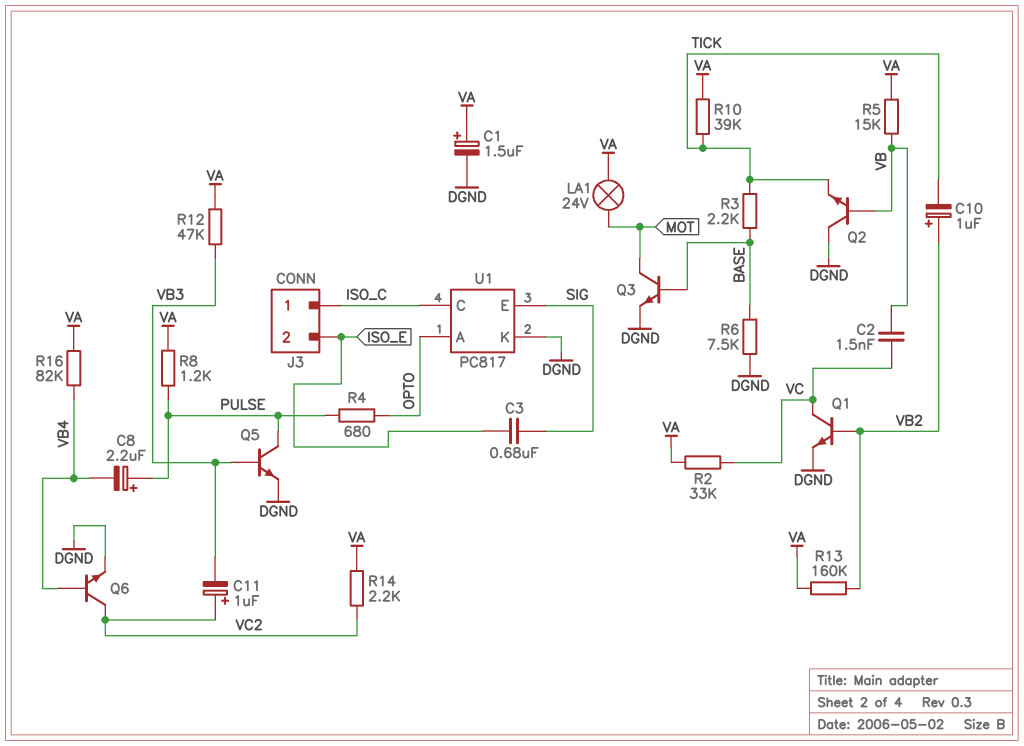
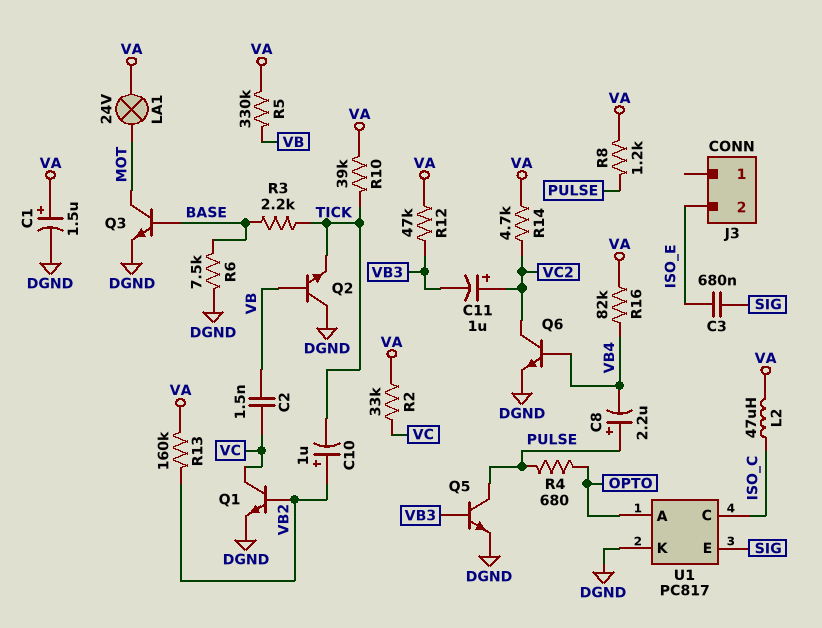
J3 pin 1: ISO_C -> none
L2: none -> 47uH (ISO_C, VA)
R5: 15k (VA, VB) -> 330k (VA, VB)
R14: 2.2k (VA, VC2) -> 4.7k (VA, VC2)

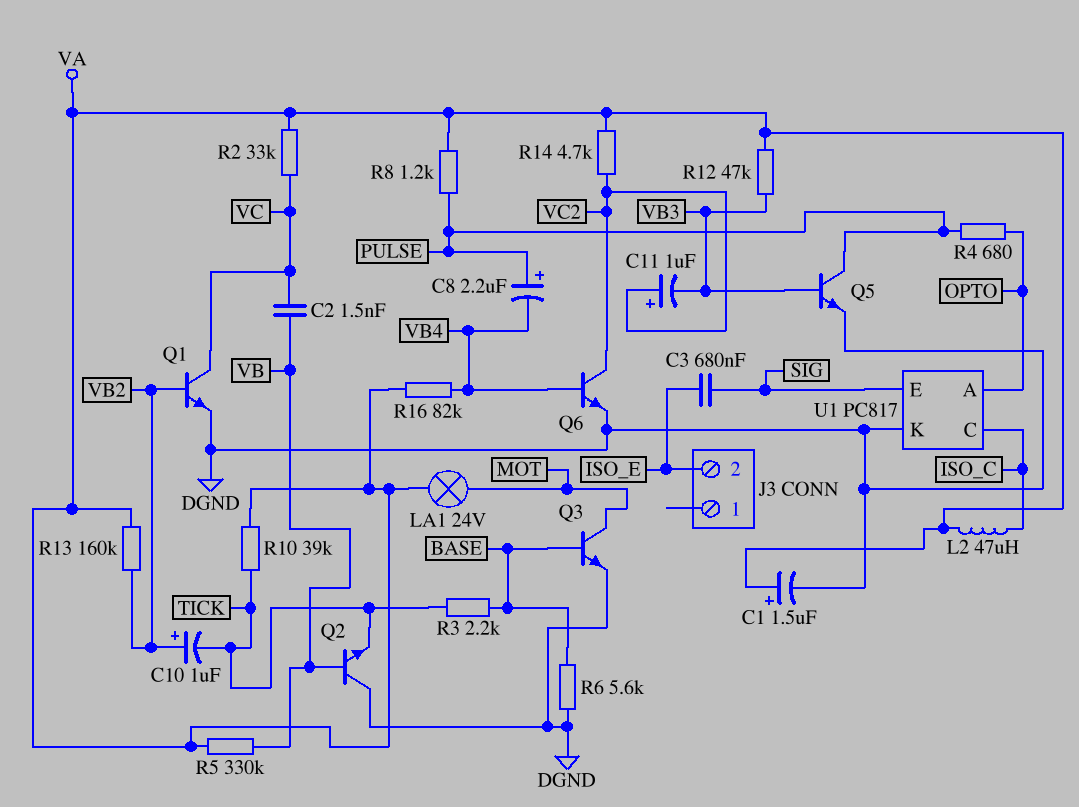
R6: 7.5k (BASE, DGND) -> 5.6k (BASE, DGND)

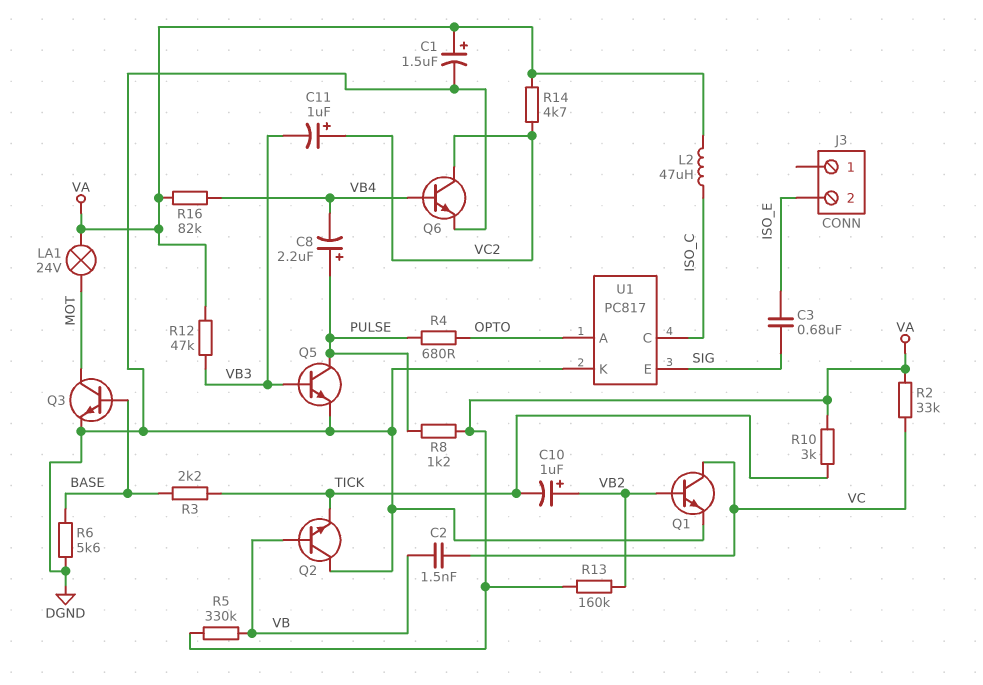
R10: 39k (TICK, VA) -> 3k (TICK, VA)

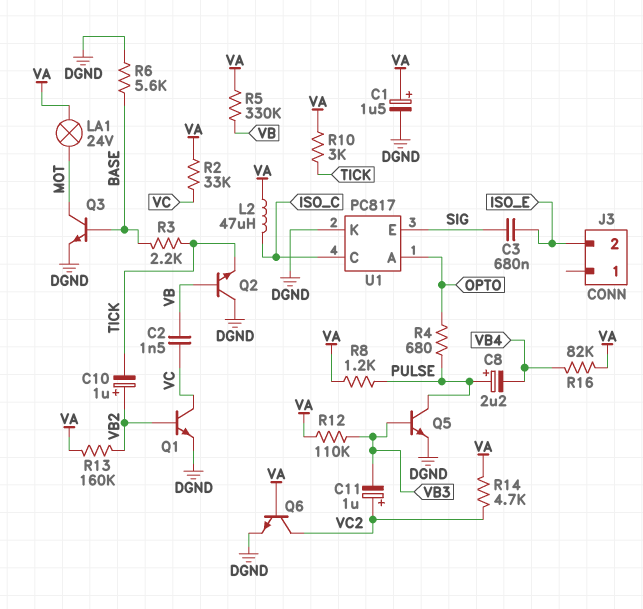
Q6: NPN (B VB4, C VC2, E DGND) -> NPN (B VA, C VC2, E DGND)
R12: 47k (VA, VB3) -> 110k (VA, VB3)

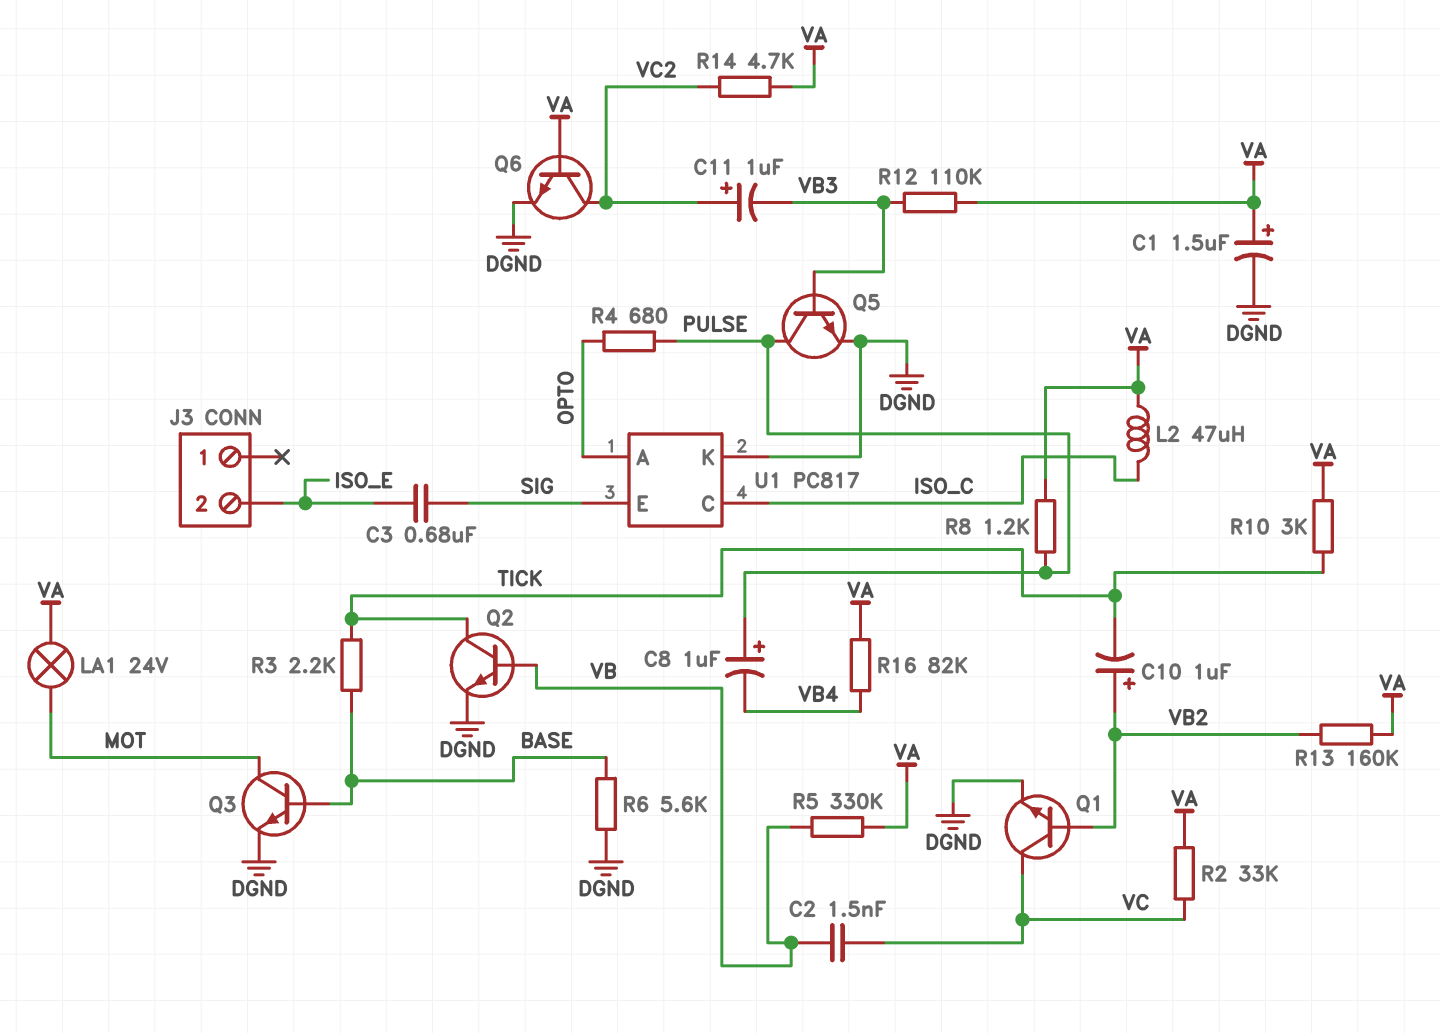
C8: 2.2uF (plus PULSE, minus VB4) -> 1uF (plus PULSE, minus VB4)
Q2: NPN (B VB, C DGND, E TICK) -> NPN (B VB, C TICK, E DGND)

